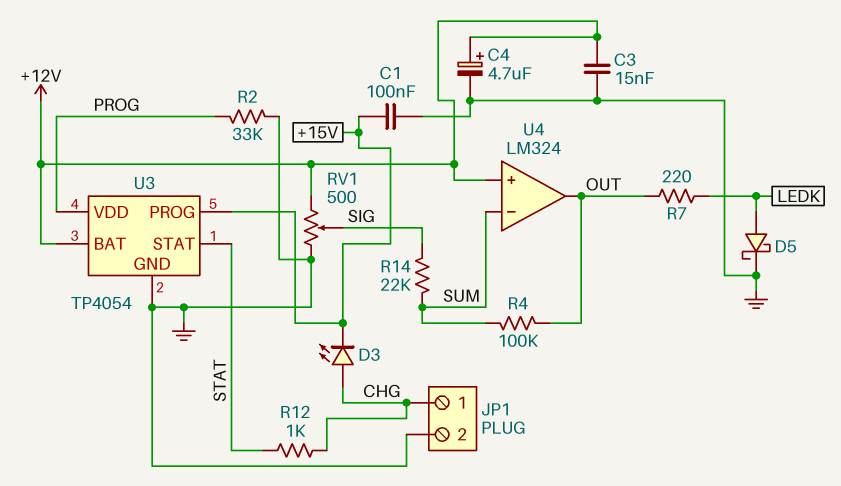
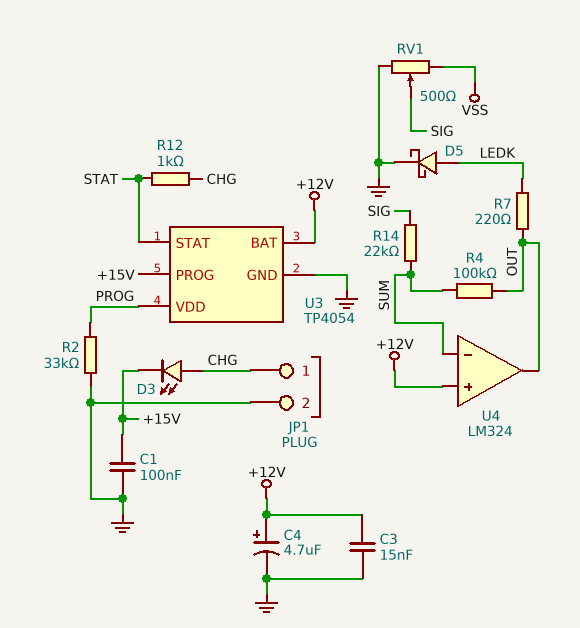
RV1: 500 (+12V, GND, wiper SIG) -> 500 (GND, VSS, wiper SIG)

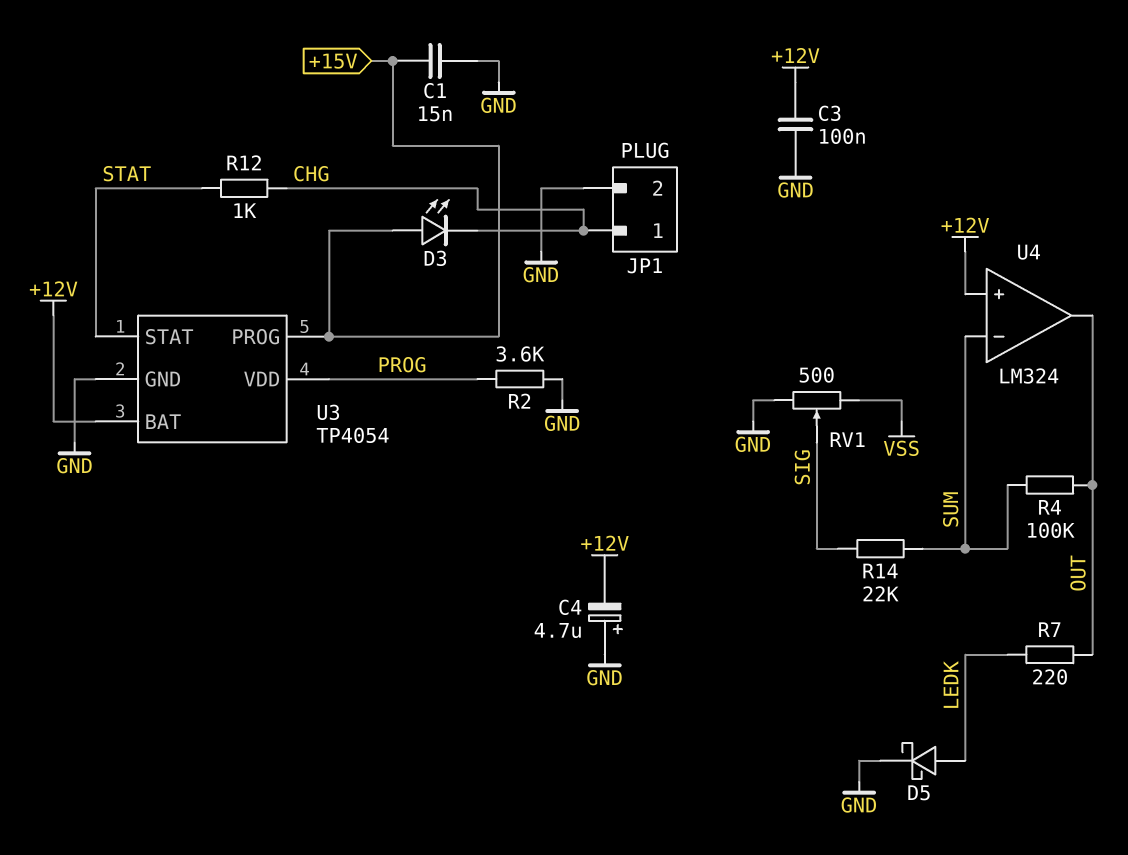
C1: 100nF (+15V, GND) -> 15nF (+15V, GND)
C3: 15nF (+12V, GND) -> 100nF (+12V, GND)
C4: 4.7uF (plus +12V, minus GND) -> 4.7uF (plus GND, minus +12V)
D3: LED (A CHG, K +15V) -> LED (A +15V, K CHG)
R2: 33k (GND, PROG) -> 3.6k (GND, PROG)

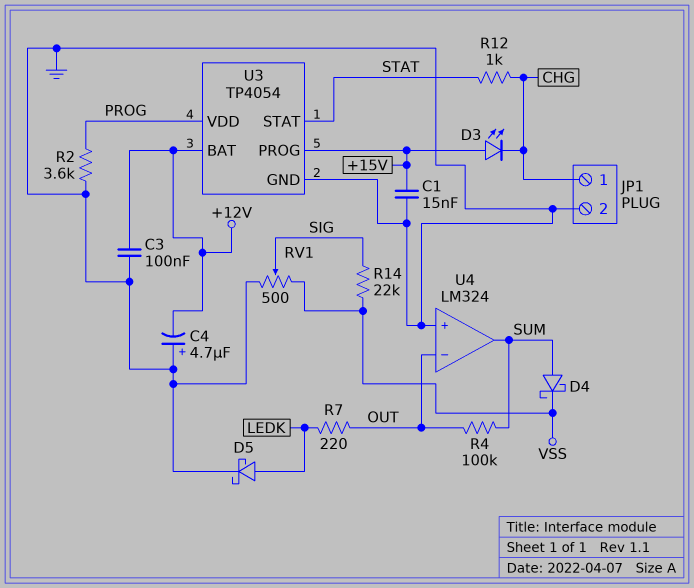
D4: none -> schottky (A SUM, K VSS)
R14: 22k (SIG, SUM) -> 22k (SIG, VSS)
U4 pin in+: +12V -> GND
U4 pin in-: SUM -> OUT
U4 pin out: OUT -> SUM

